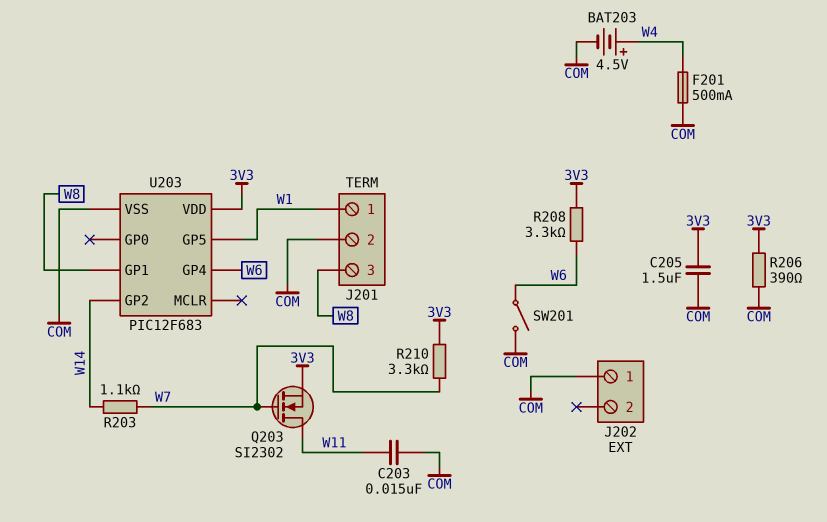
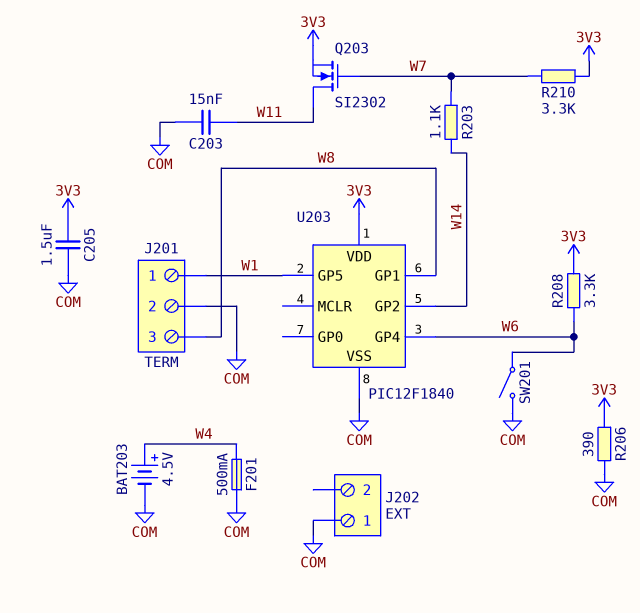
U203: PIC12F683 -> PIC12F1840

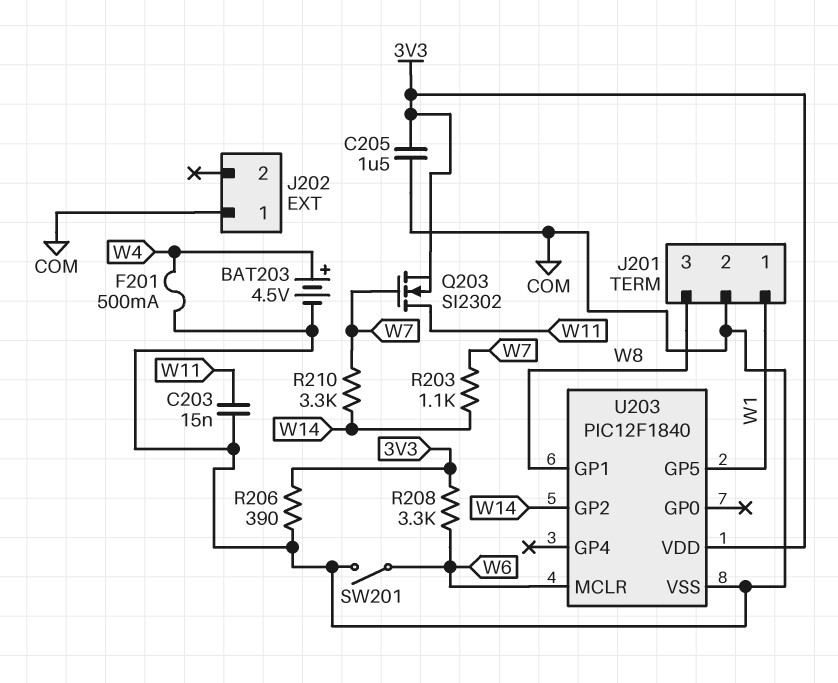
R210: 3.3k (3V3, W7) -> 3.3k (W7, W14)
U203 pin GP4: W6 -> none
U203 pin MCLR: none -> W6

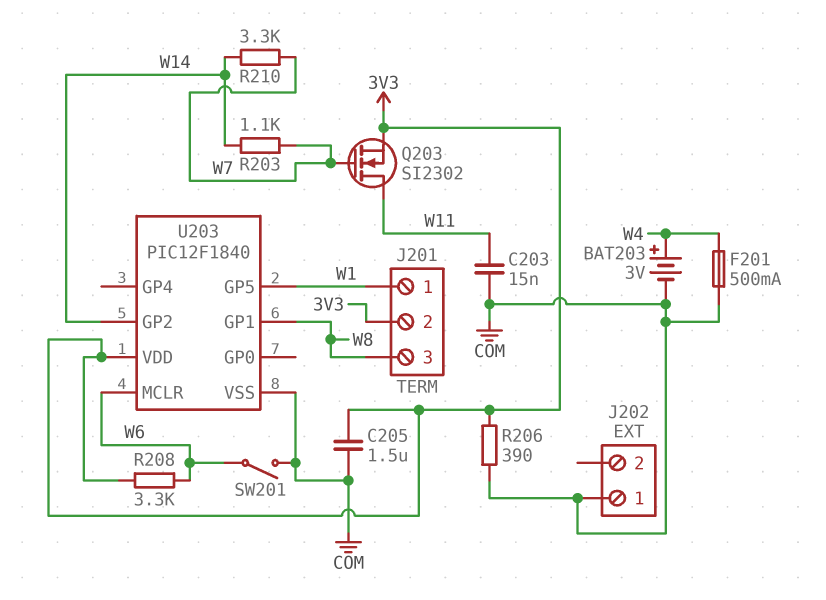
BAT203: 4.5V (plus W4, minus COM) -> 3V (plus W4, minus COM)
J201 pin 2: COM -> 3V3

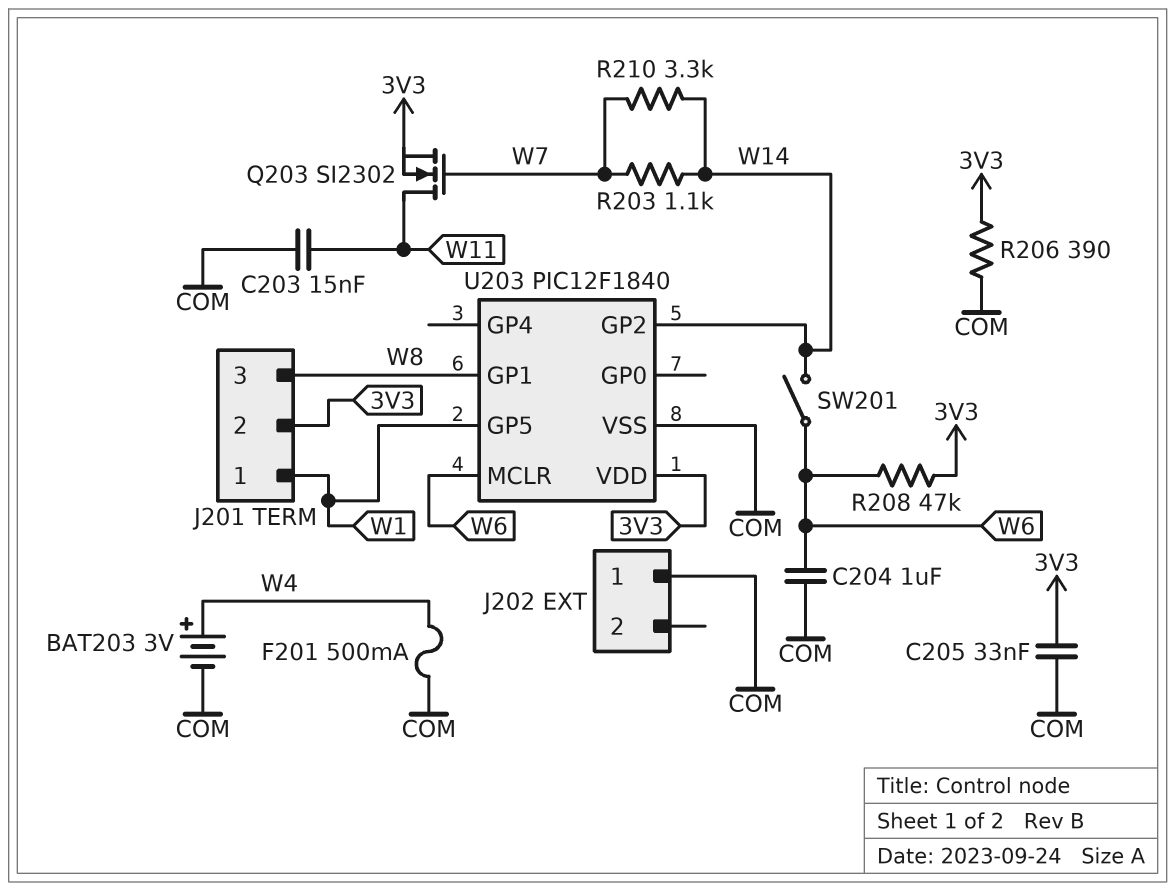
C204: none -> 1uF (COM, W6)
C205: 1.5uF (3V3, COM) -> 33nF (3V3, COM)
R208: 3.3k (3V3, W6) -> 47k (3V3, W6)
SW201: switch (COM, W6) -> switch (W6, W14)

